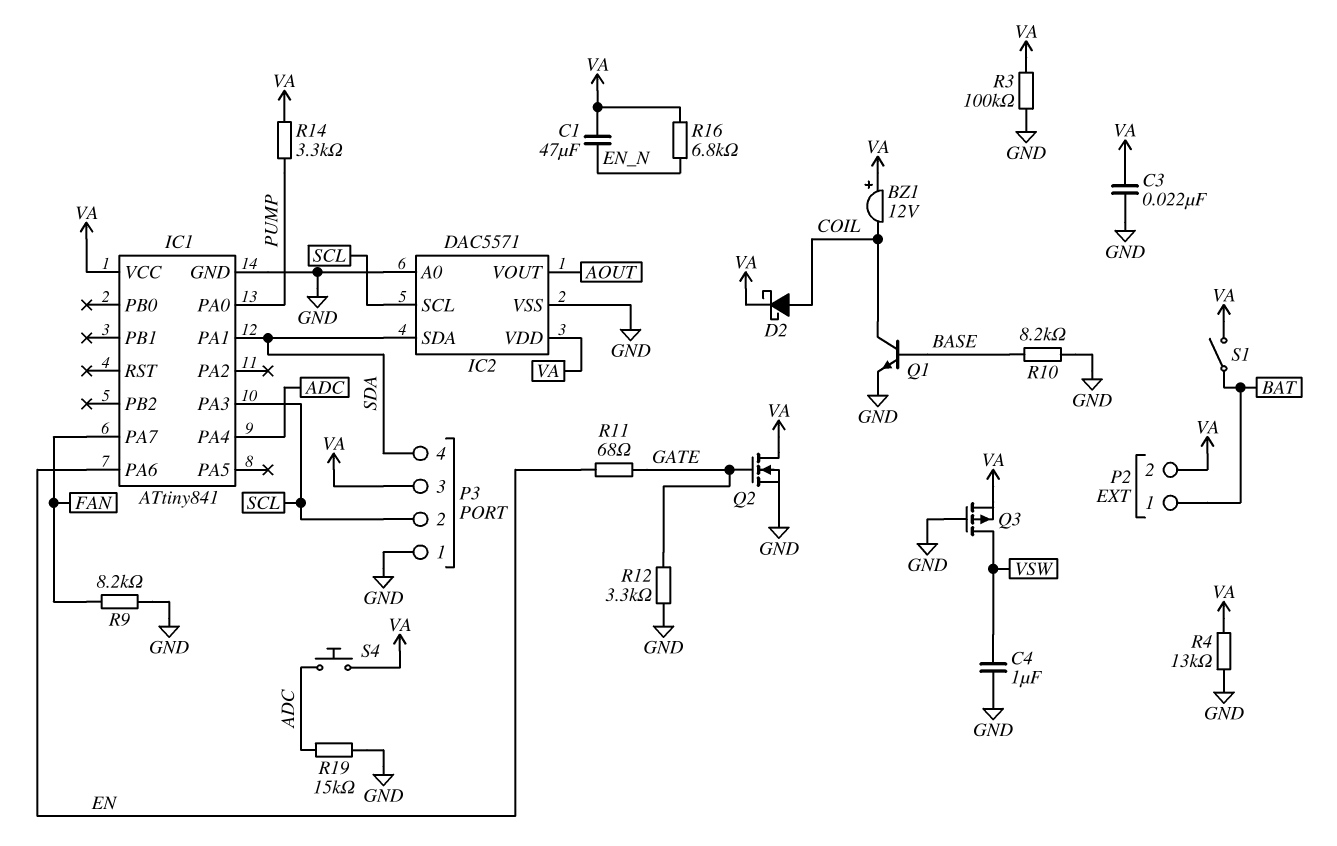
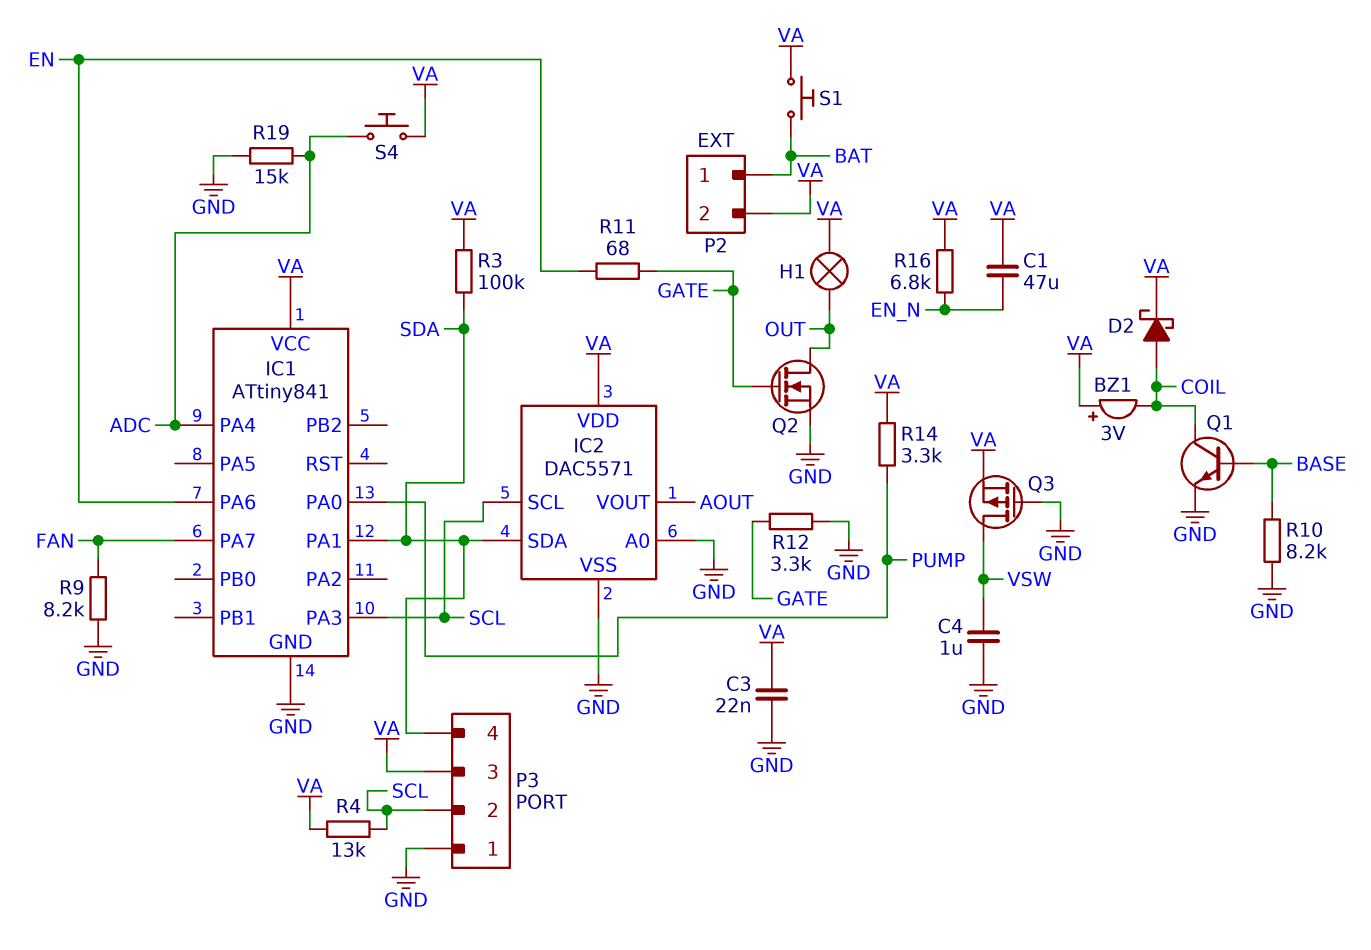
BZ1: buzzer 12V (plus VA, minus COIL) -> buzzer 3V (plus VA, minus COIL)
H1: none -> lamp (OUT, VA)
Q2: NMOS (G GATE, D VA, S GND) -> NMOS (G GATE, D OUT, S GND)
R3: 100k (GND, VA) -> 100k (SDA, VA)
R4: 13k (GND, VA) -> 13k (SCL, VA)
S1: switch (BAT, VA) -> button (BAT, VA)

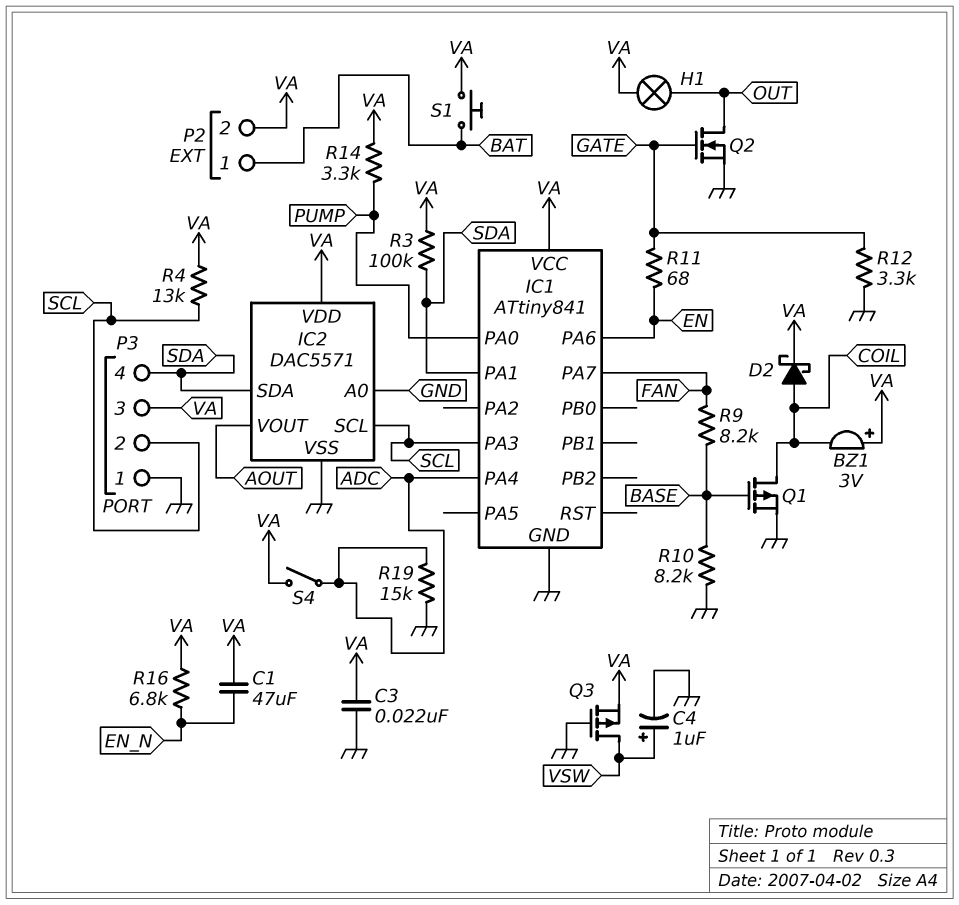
C4: 1uF (GND, VSW) -> 1uF (plus VSW, minus GND)
Q1: NPN (B BASE, C COIL, E GND) -> PMOS (G BASE, D COIL, S GND)
R9: 8.2k (FAN, GND) -> 8.2k (BASE, FAN)
S4: button (ADC, VA) -> switch (ADC, VA)

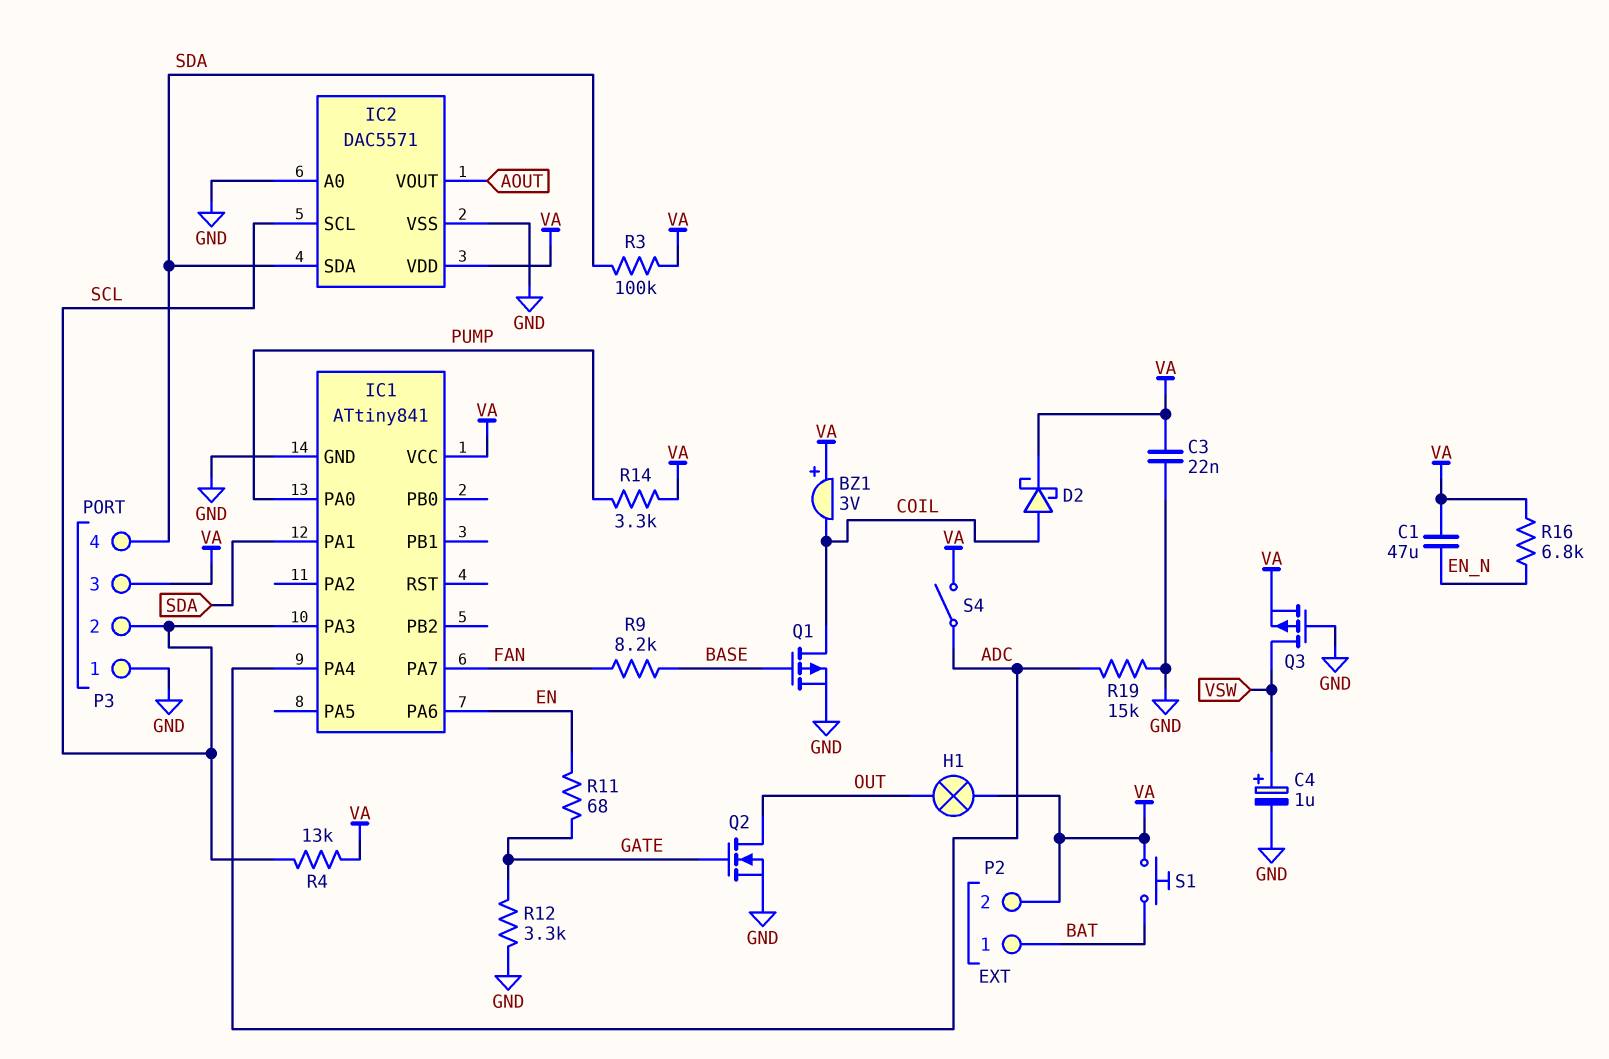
R10: 8.2k (BASE, GND) -> none

